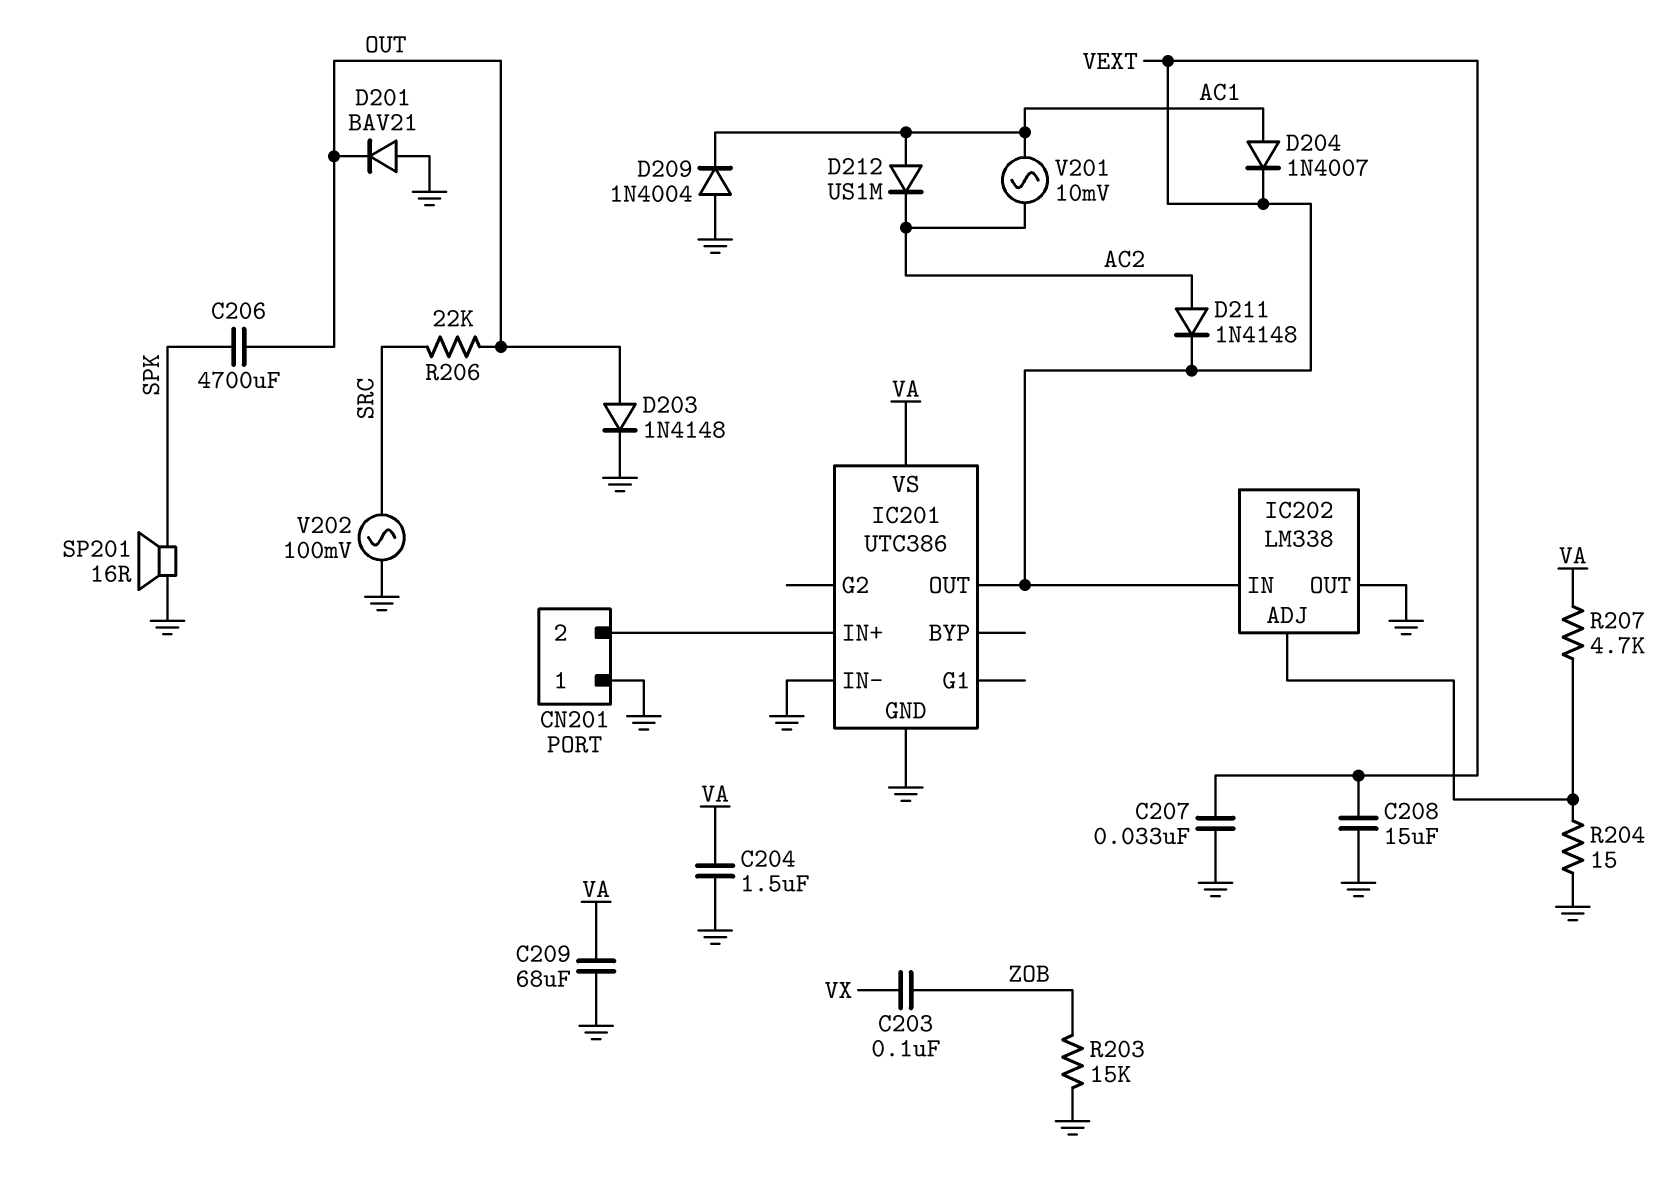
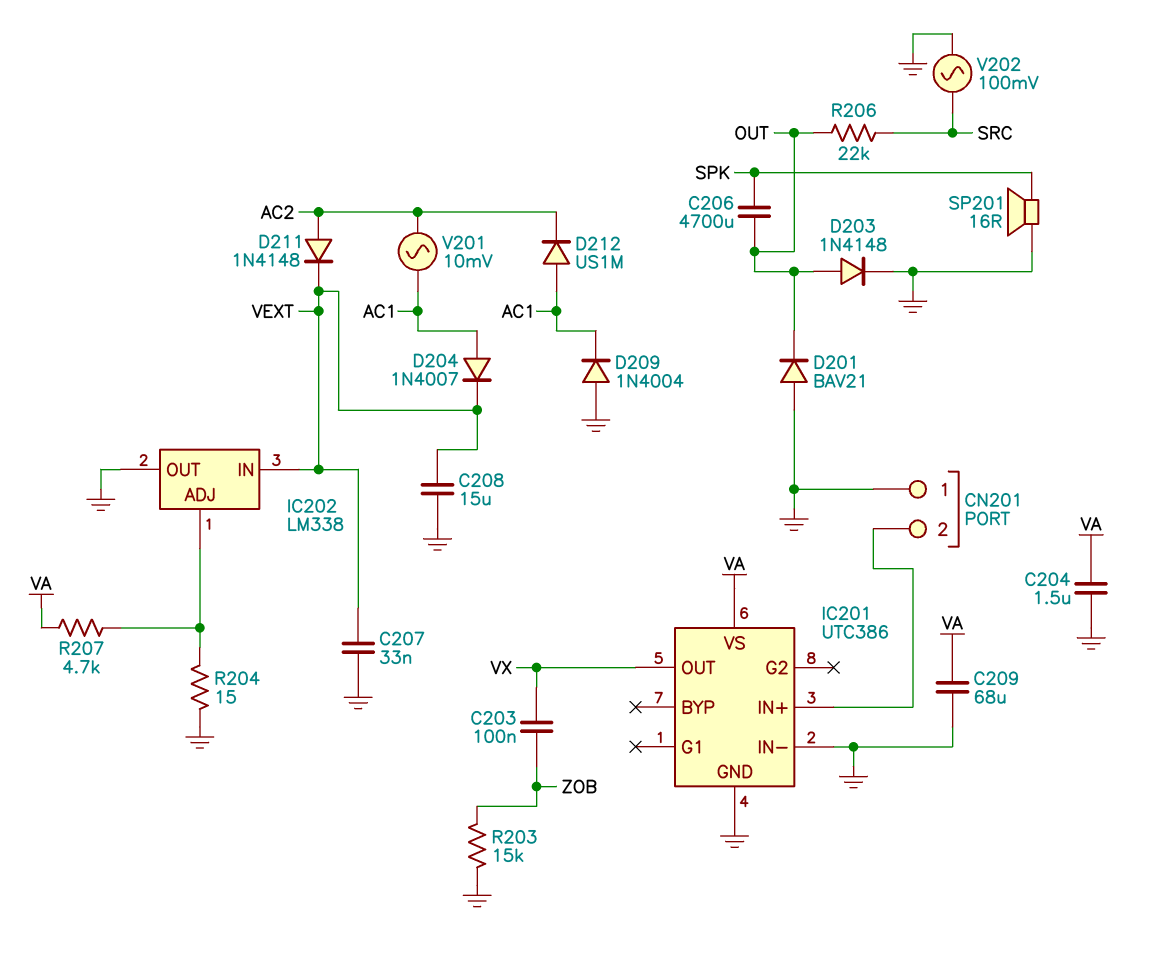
IC201 pin OUT: VEXT -> VX

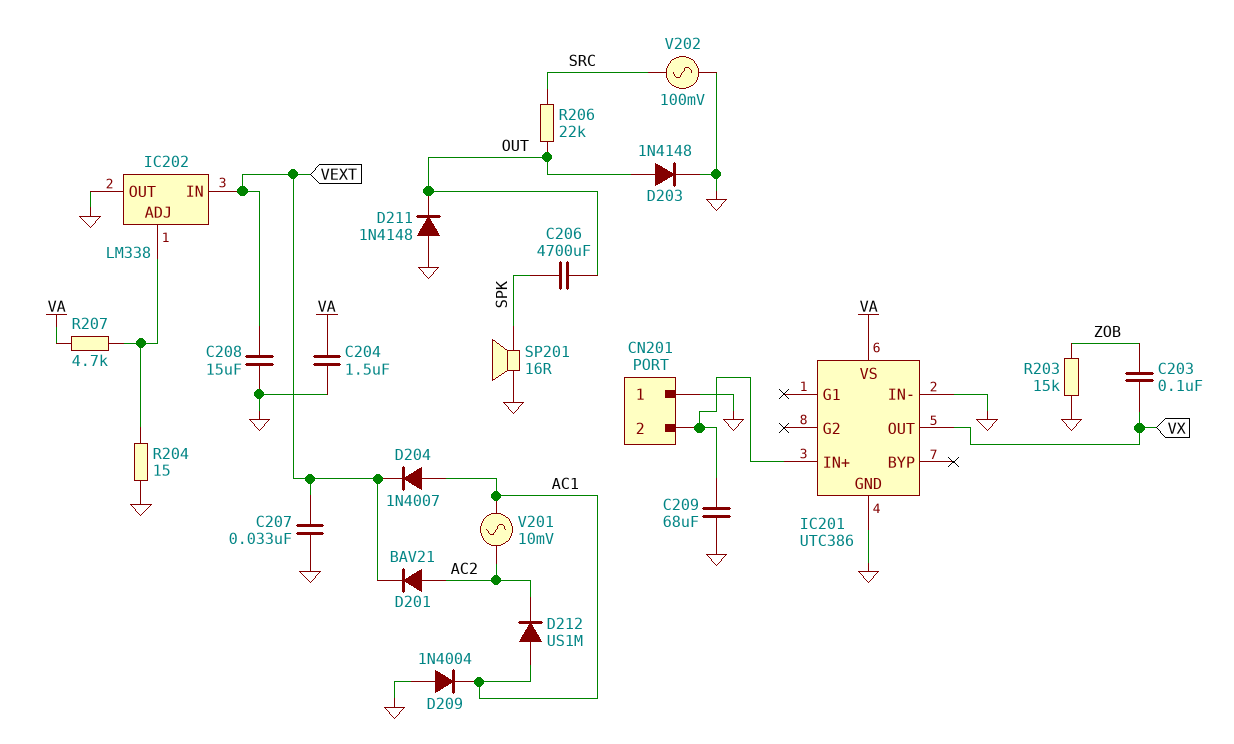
C209: 68uF (GND, VA) -> 68uF (CN201/2, GND)
D201: diode BAV21 (A GND, K OUT) -> diode BAV21 (A AC2, K VEXT)
D211: diode 1N4148 (A AC2, K VEXT) -> diode 1N4148 (A GND, K OUT)

